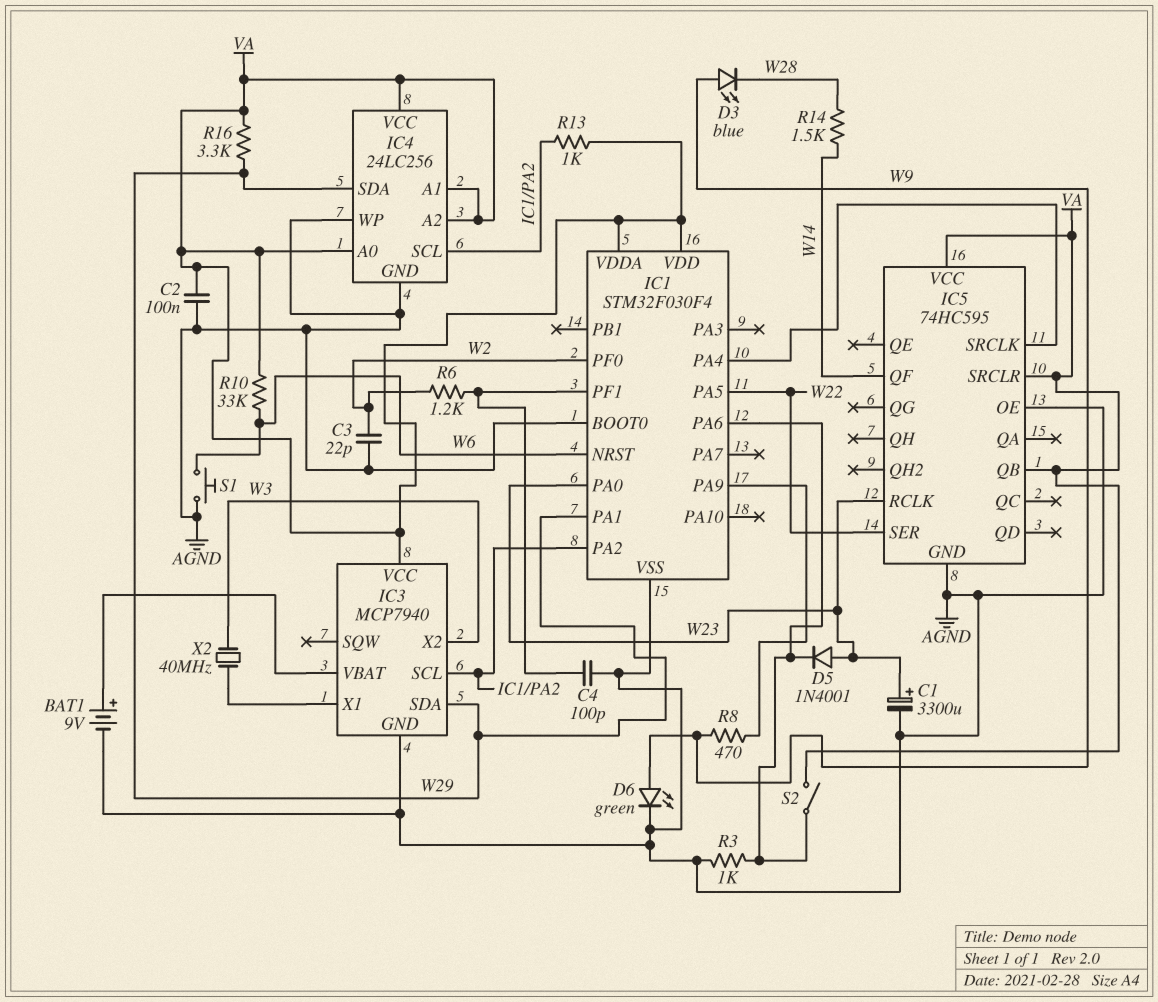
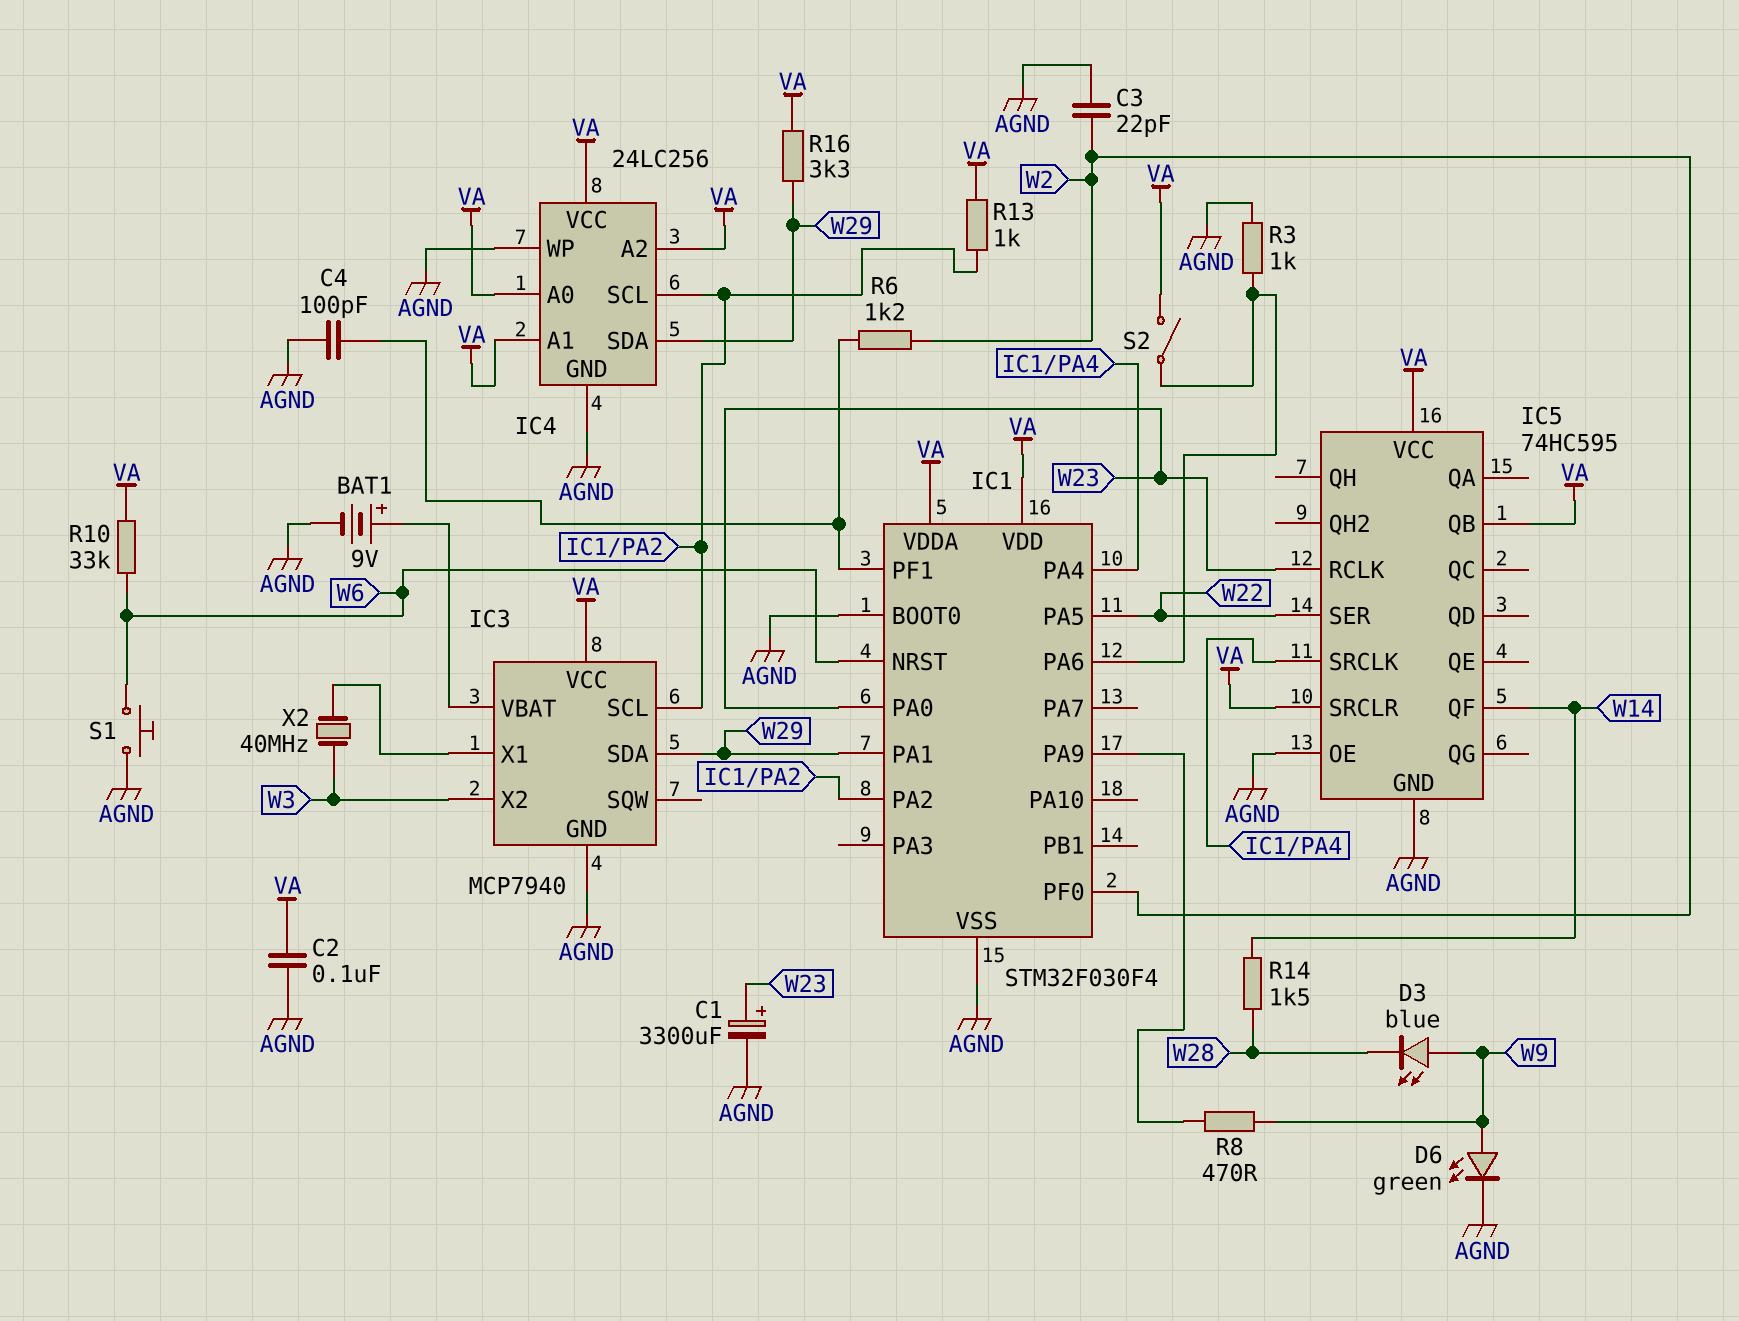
D5: diode 1N4001 (A W23, K IC1/PA6) -> none

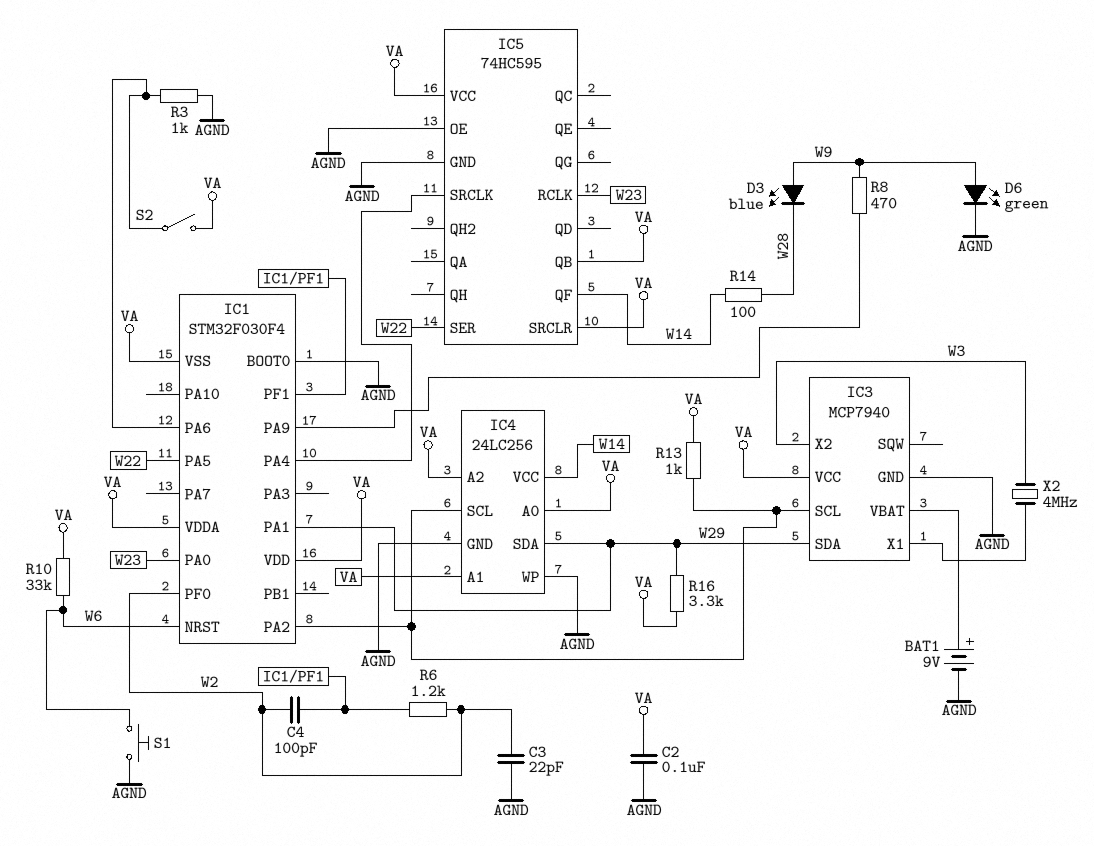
C1: 3300uF (plus W23, minus AGND) -> none
C4: 100pF (AGND, IC1/PF1) -> 100pF (IC1/PF1, W2)
IC1 pin VSS: AGND -> VA
IC4 pin VCC: VA -> W14
R14: 1.5k (W14, W28) -> 100 (W14, W28)
X2: 40MHz (IC3/X1, W3) -> 4MHz (IC3/X1, W3)

